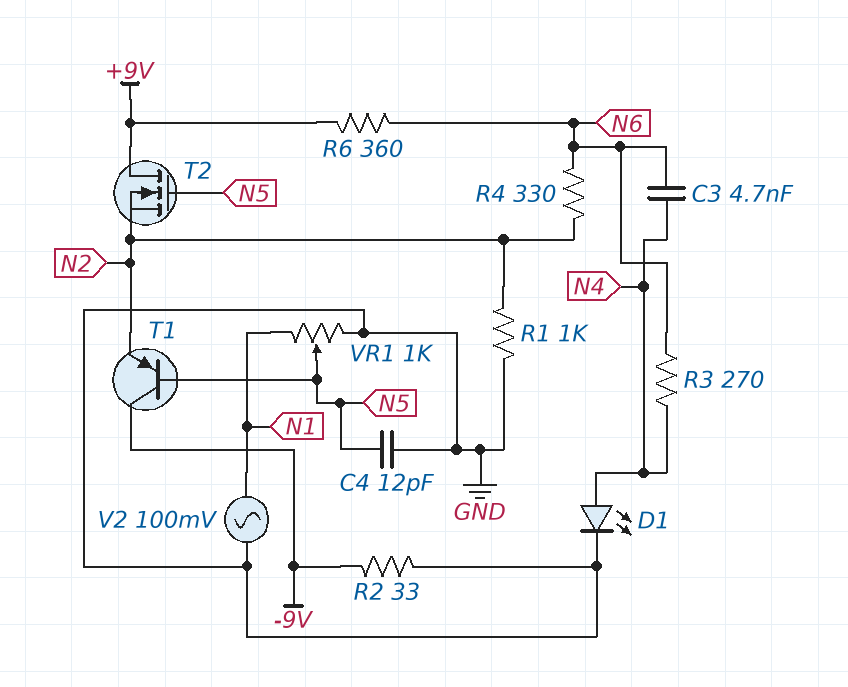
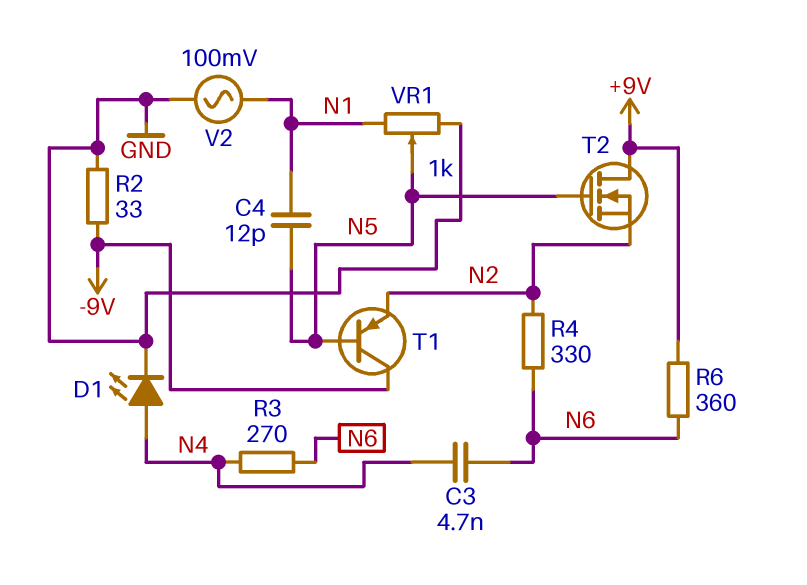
C4: 12pF (GND, N5) -> 12pF (N1, N5)
R1: 1k (GND, N2) -> none

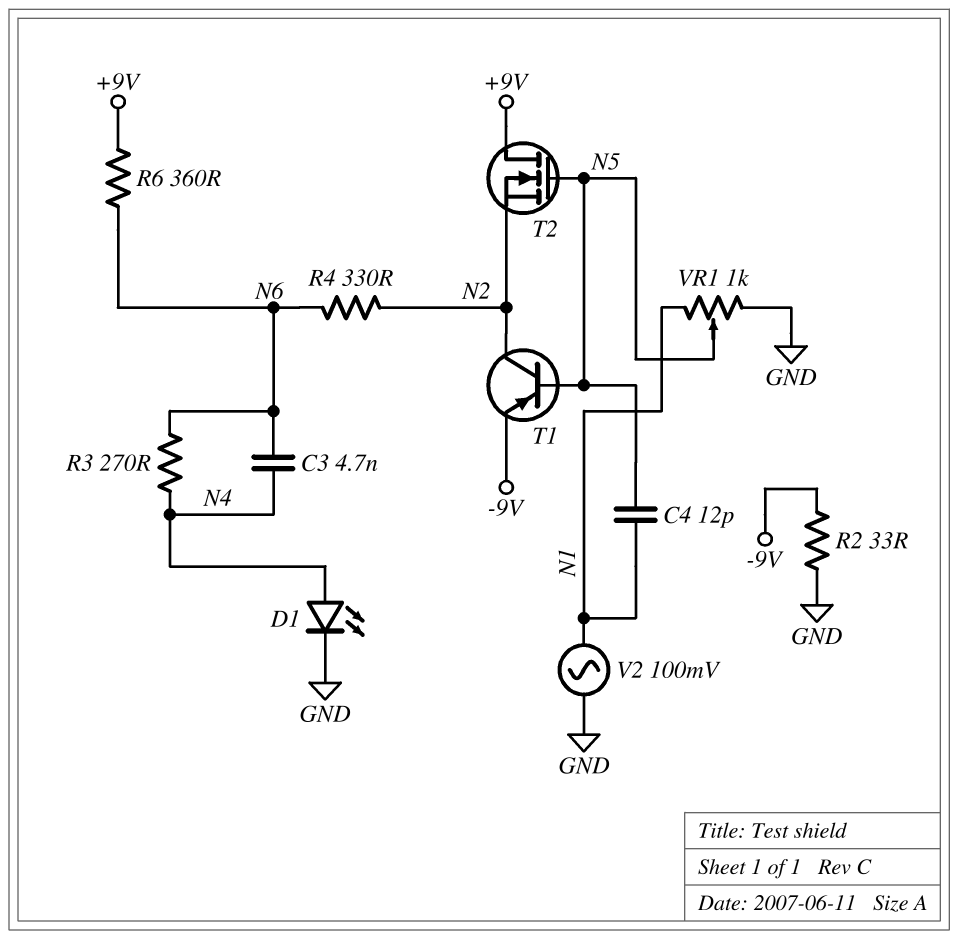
T1: PNP (B N5, C -9V, E N2) -> PNP (B N5, C N2, E -9V)

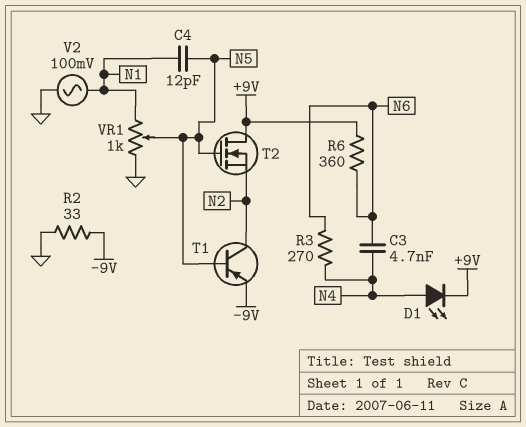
D1: LED (A N4, K GND) -> LED (A N4, K +9V)
R4: 330 (N2, N6) -> none

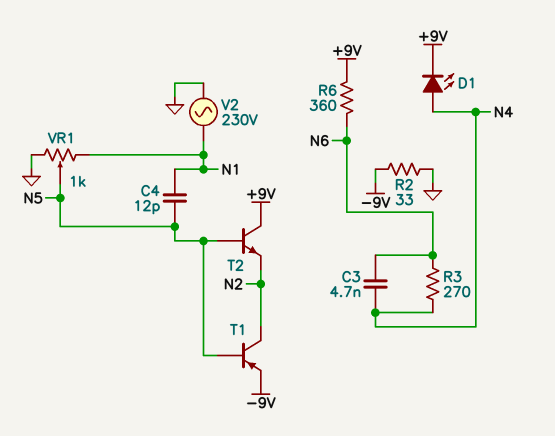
T2: NMOS (G N5, D +9V, S N2) -> NPN (B N5, C +9V, E N2)
V2: AC 100mV (GND, N1) -> AC 230V (GND, N1)

